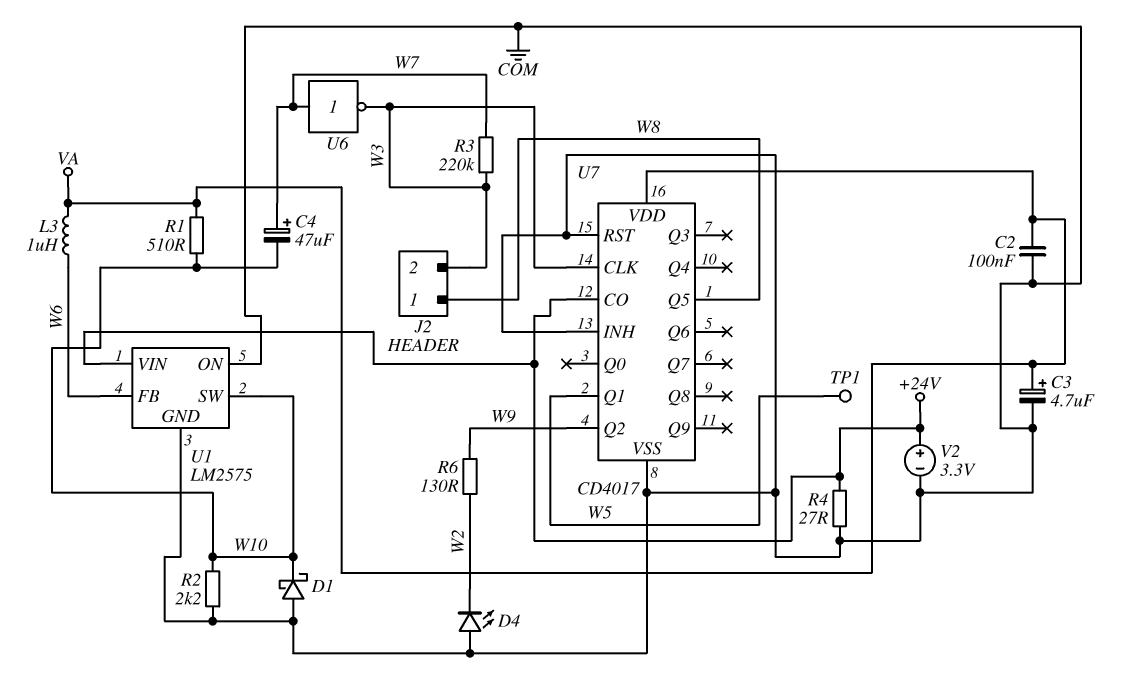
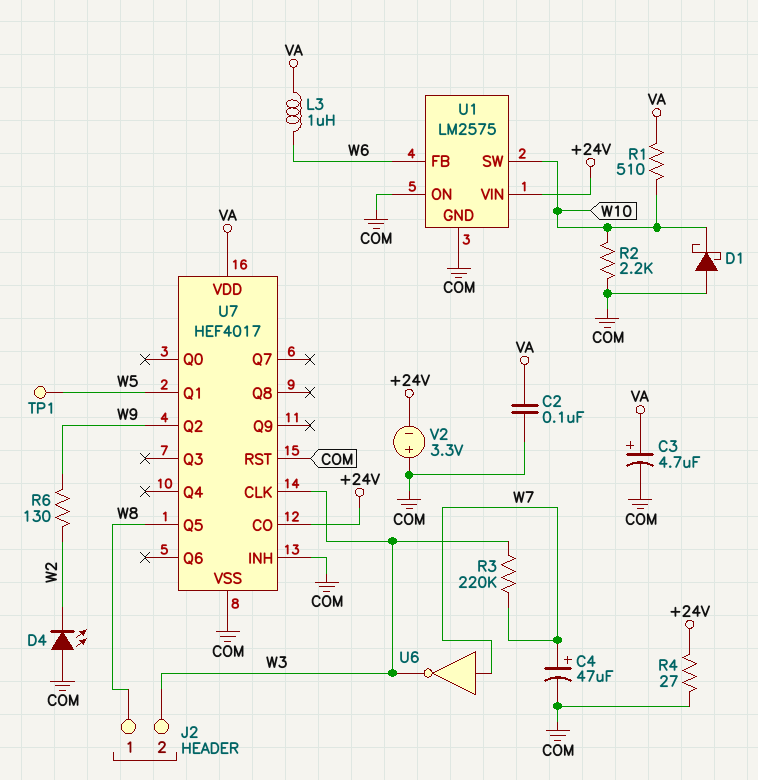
C4: 47uF (plus W7, minus W10) -> 47uF (plus W7, minus COM)
U7: CD4017 -> HEF4017
V2: 3.3V (plus +24V, minus COM) -> 3.3V (plus COM, minus +24V)

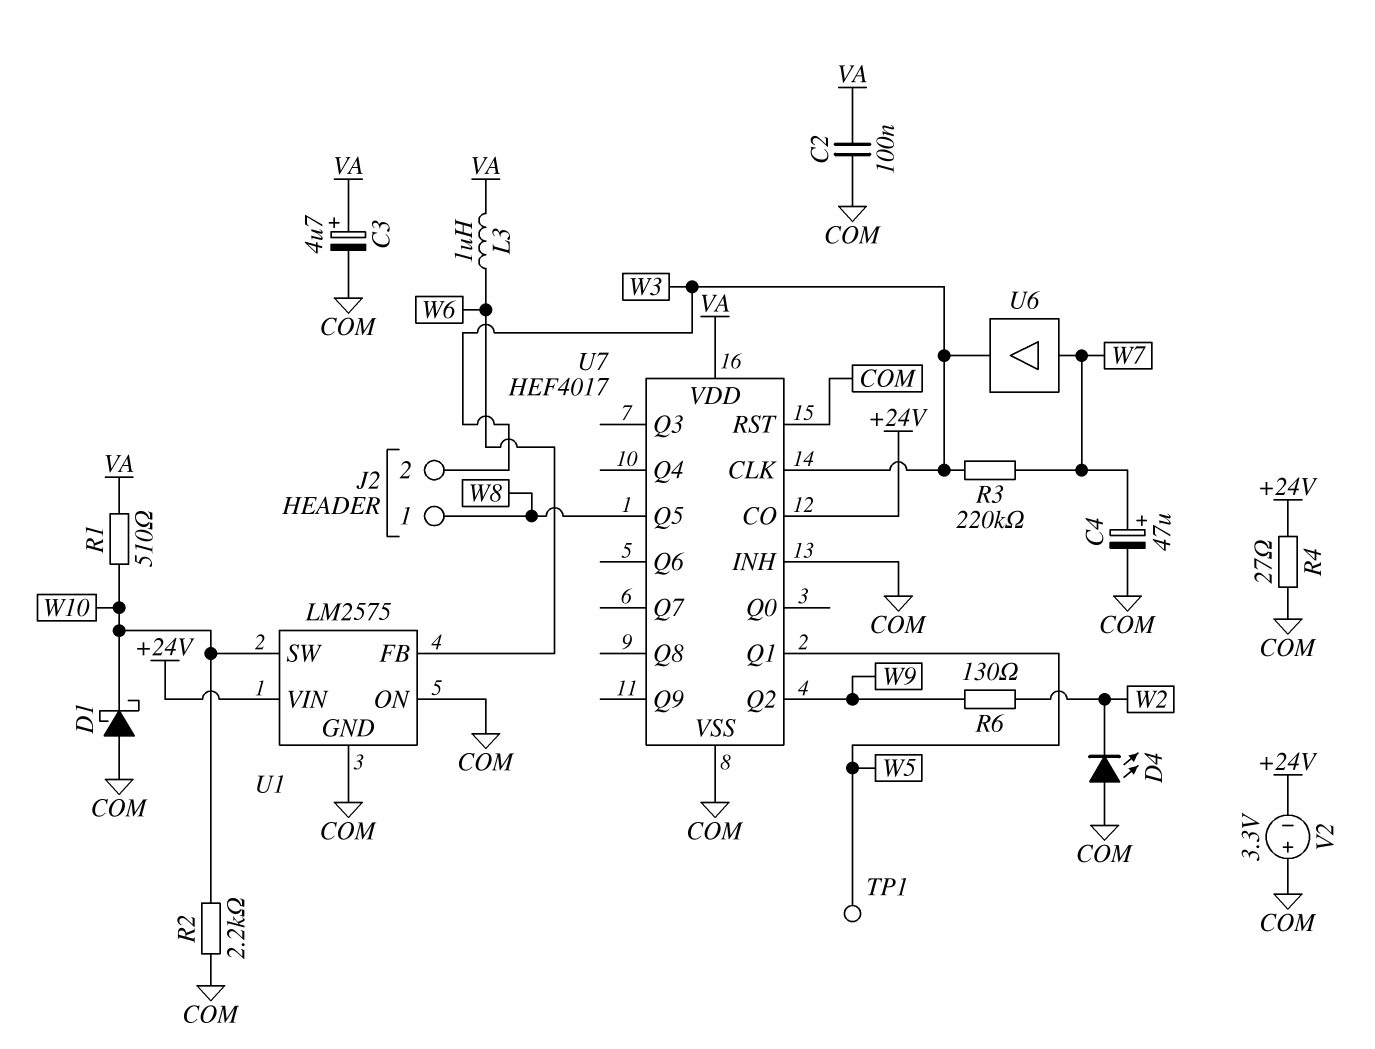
U6: NOT (in W7, out W3) -> buffer (in W7, out W3)

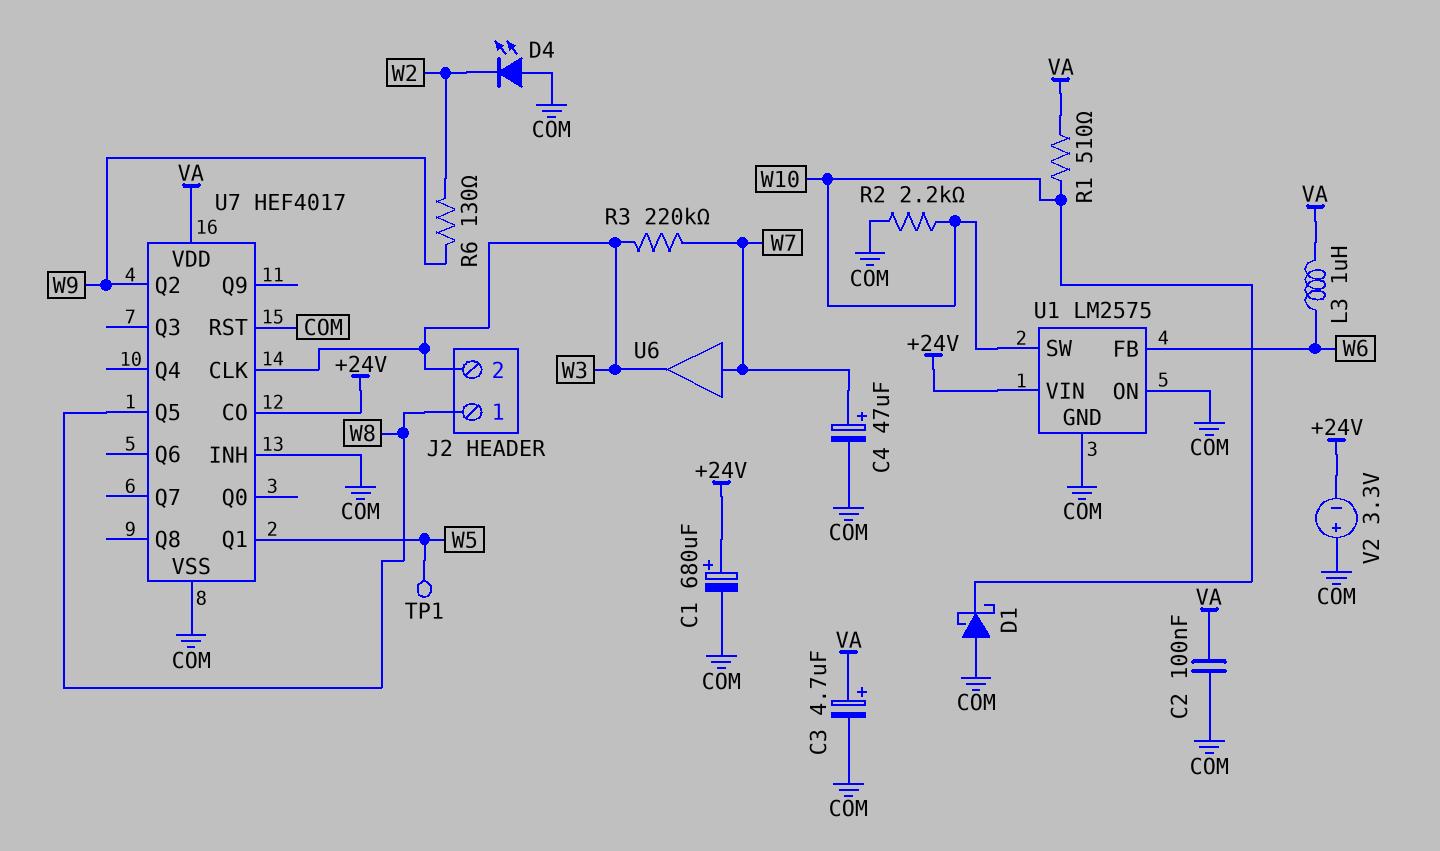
C1: none -> 680uF (plus +24V, minus COM)
R4: 27 (+24V, COM) -> none

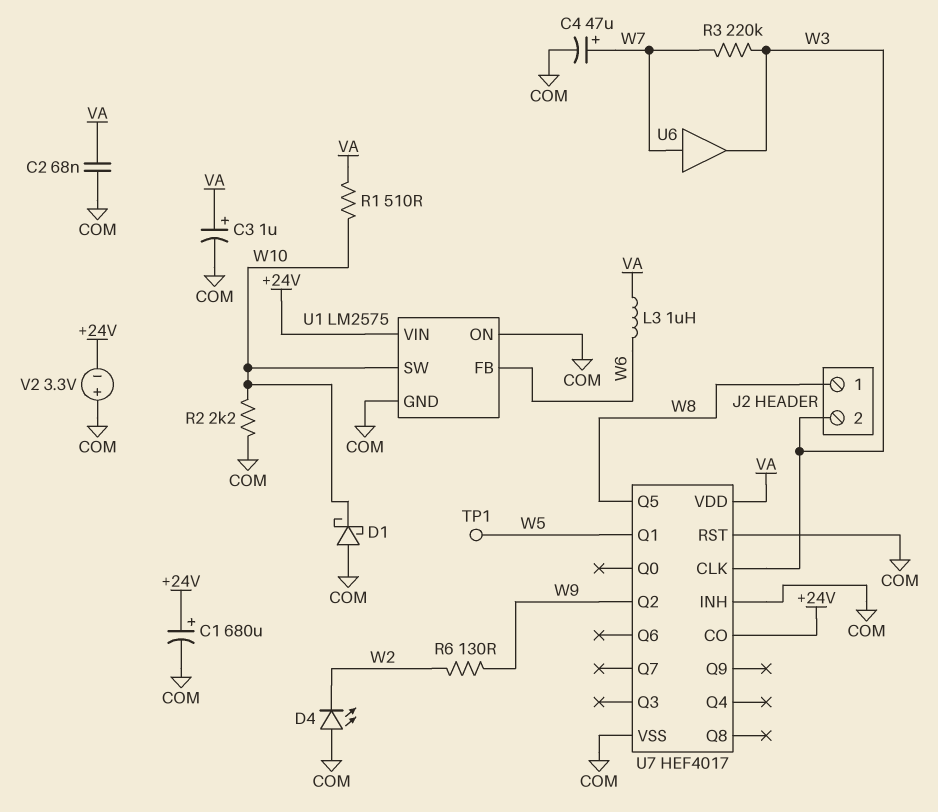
C2: 100nF (COM, VA) -> 68nF (COM, VA)
C3: 4.7uF (plus VA, minus COM) -> 1uF (plus VA, minus COM)

